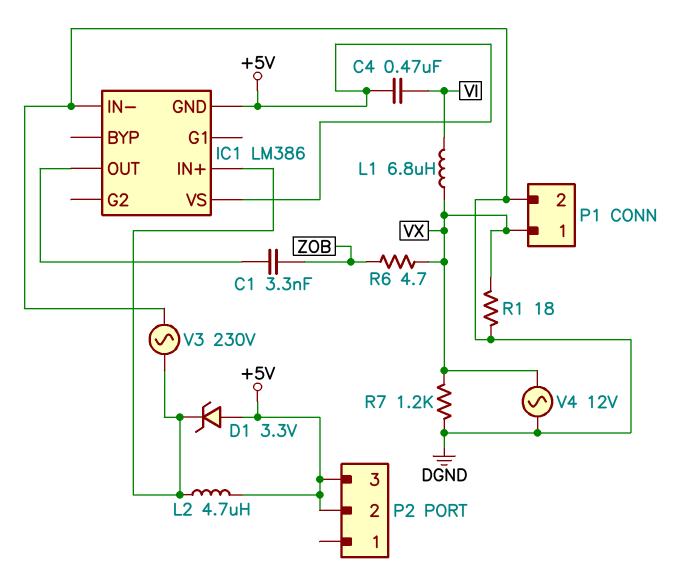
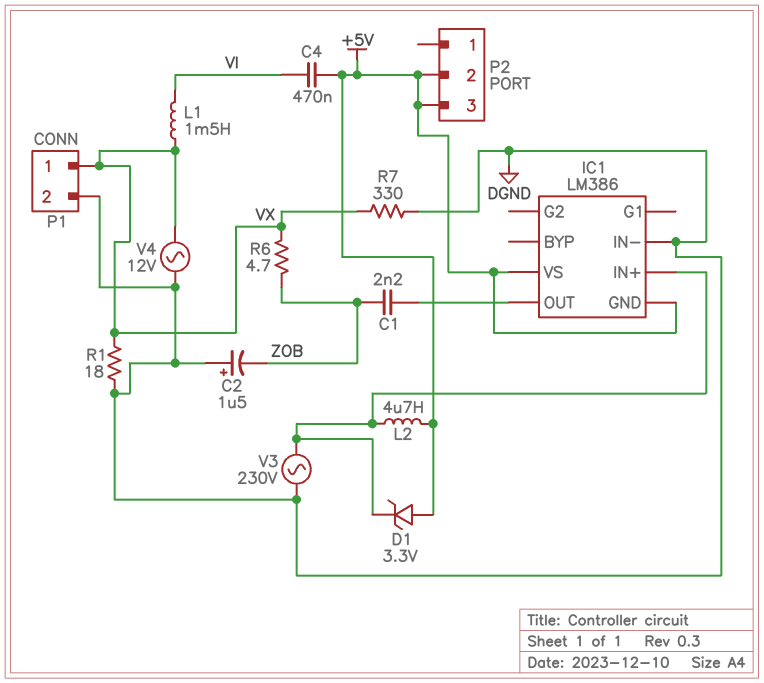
C1: 3.3nF (IC1/OUT, ZOB) -> 2.2nF (IC1/OUT, ZOB)
C2: none -> 1.5uF (plus DGND, minus ZOB)
L1: 6.8uH (VI, VX) -> 1.5mH (VI, VX)
R7: 1.2k (DGND, VX) -> 330 (DGND, VX)

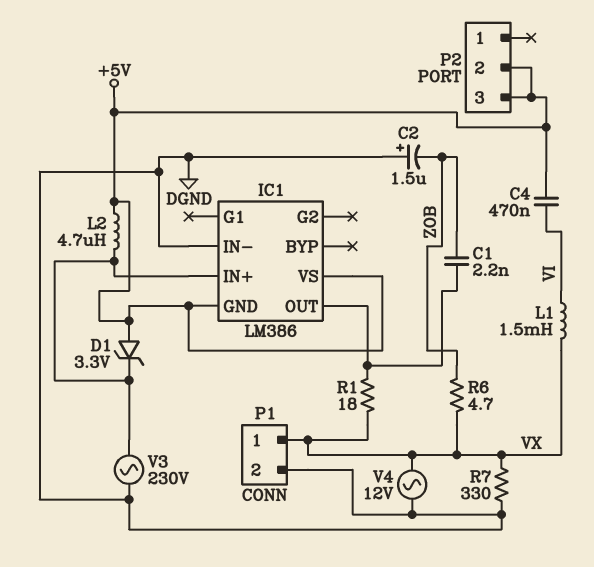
R1: 18 (DGND, VX) -> 18 (IC1/OUT, VX)

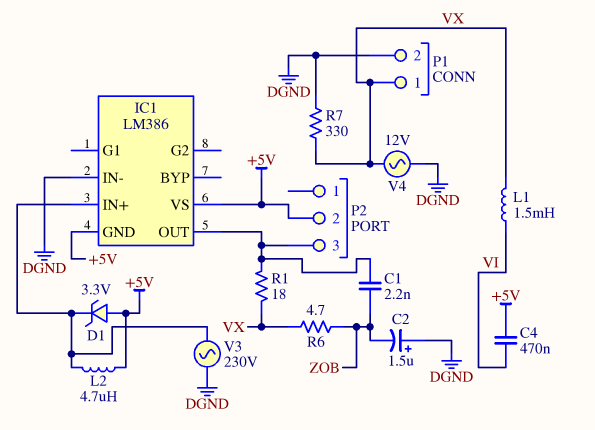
P2 pin 3: +5V -> IC1/OUT

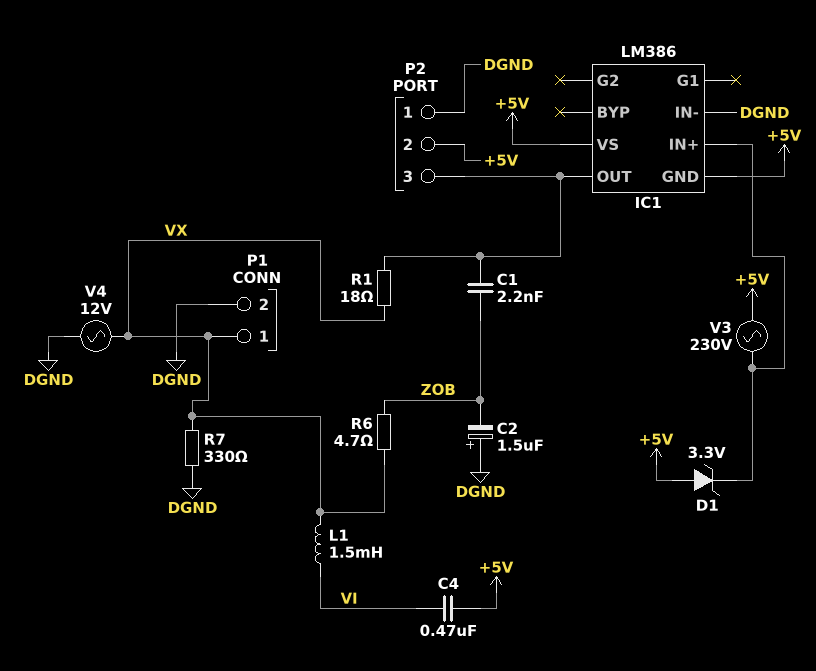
L2: 4.7uH (+5V, IC1/IN+) -> none
P2 pin 1: none -> DGND
V3: AC 230V (DGND, IC1/IN+) -> AC 230V (+5V, IC1/IN+)

